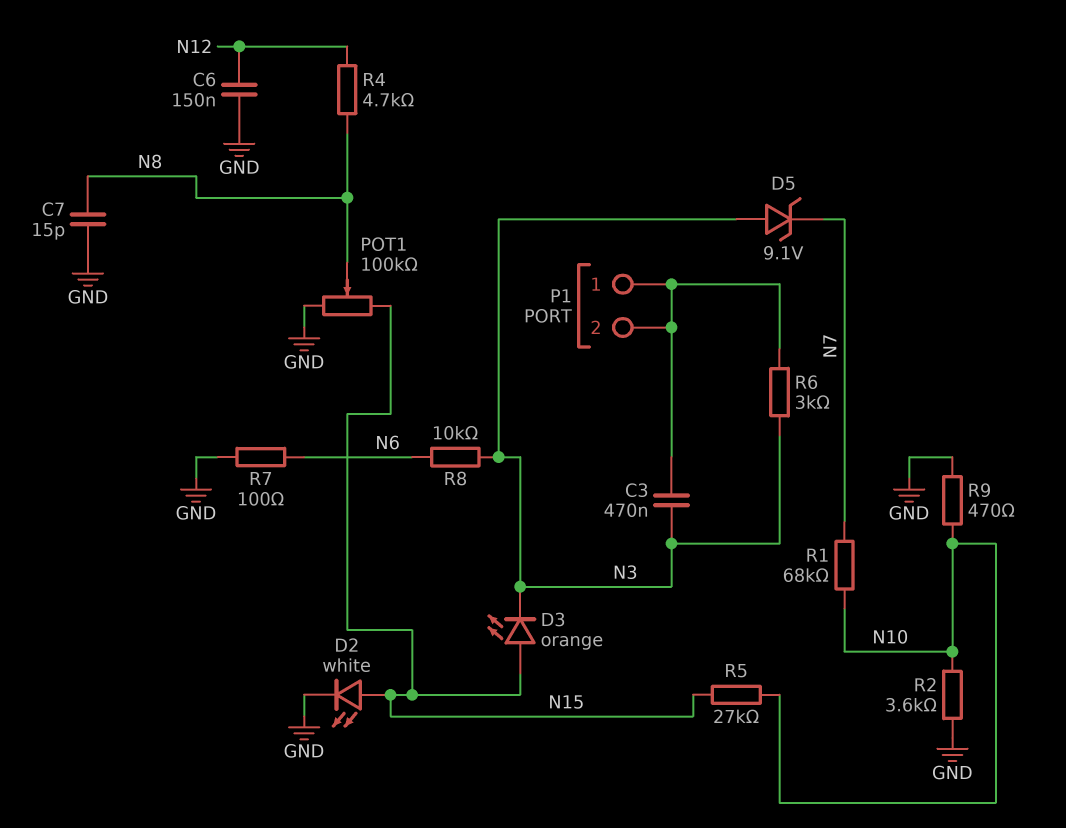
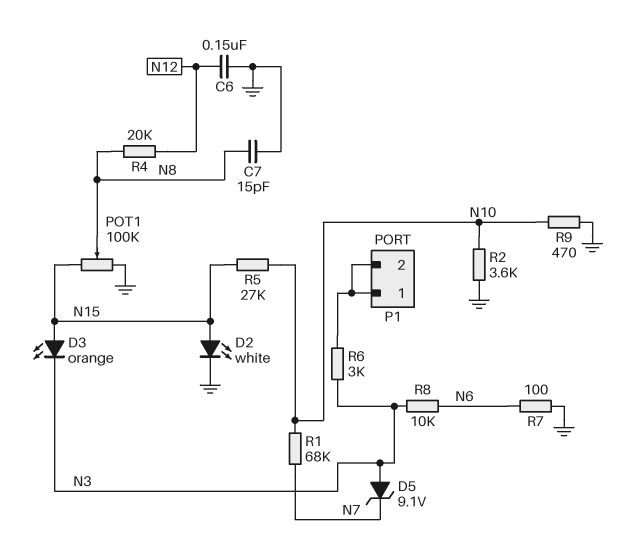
C3: 470nF (N3, P1/1) -> none
R4: 4.7k (N8, N12) -> 20k (N8, N12)

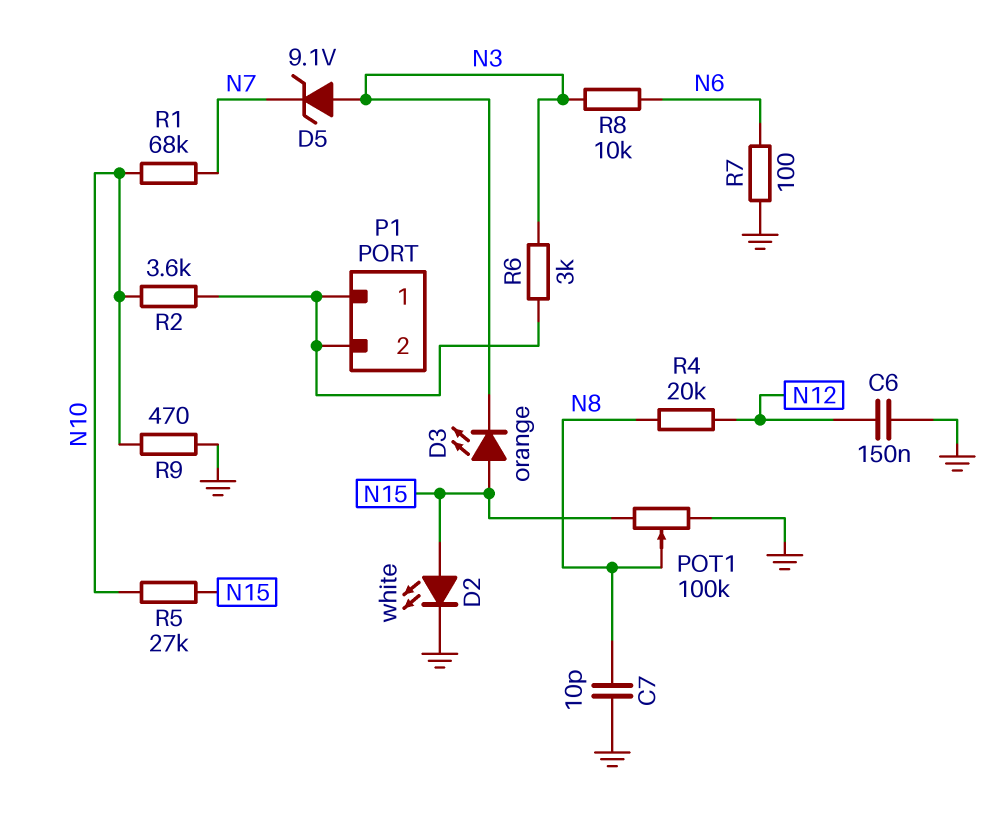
C7: 15pF (GND, N8) -> 10pF (GND, N8)
R2: 3.6k (GND, N10) -> 3.6k (N10, P1/1)

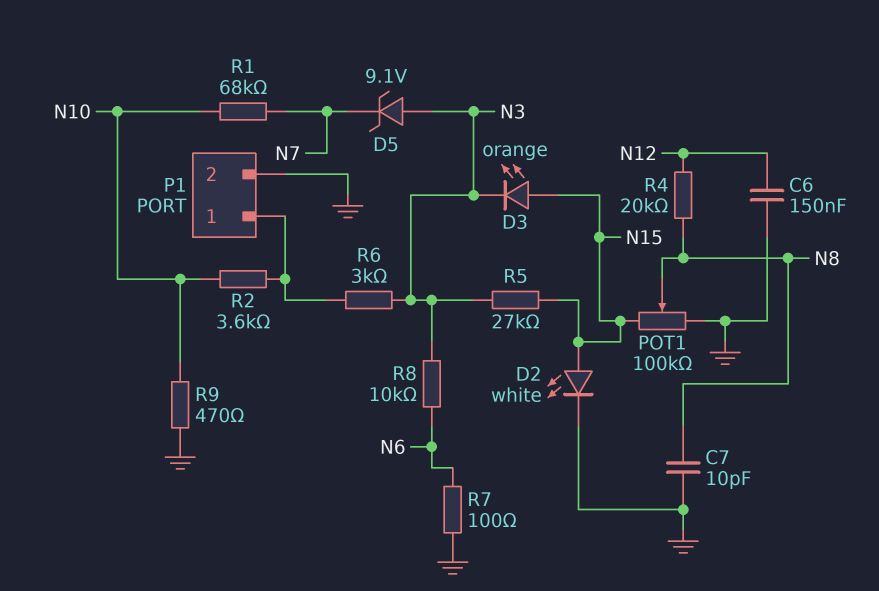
P1 pin 2: P1/1 -> GND
R5: 27k (N10, N15) -> 27k (N3, N15)

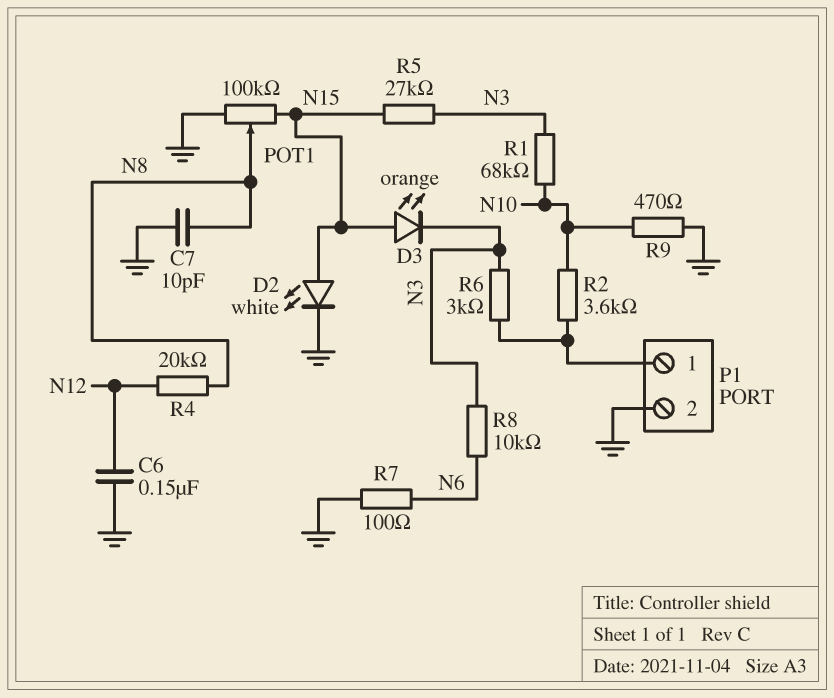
D5: zener 9.1V (A N3, K N7) -> none
R1: 68k (N7, N10) -> 68k (N3, N10)

